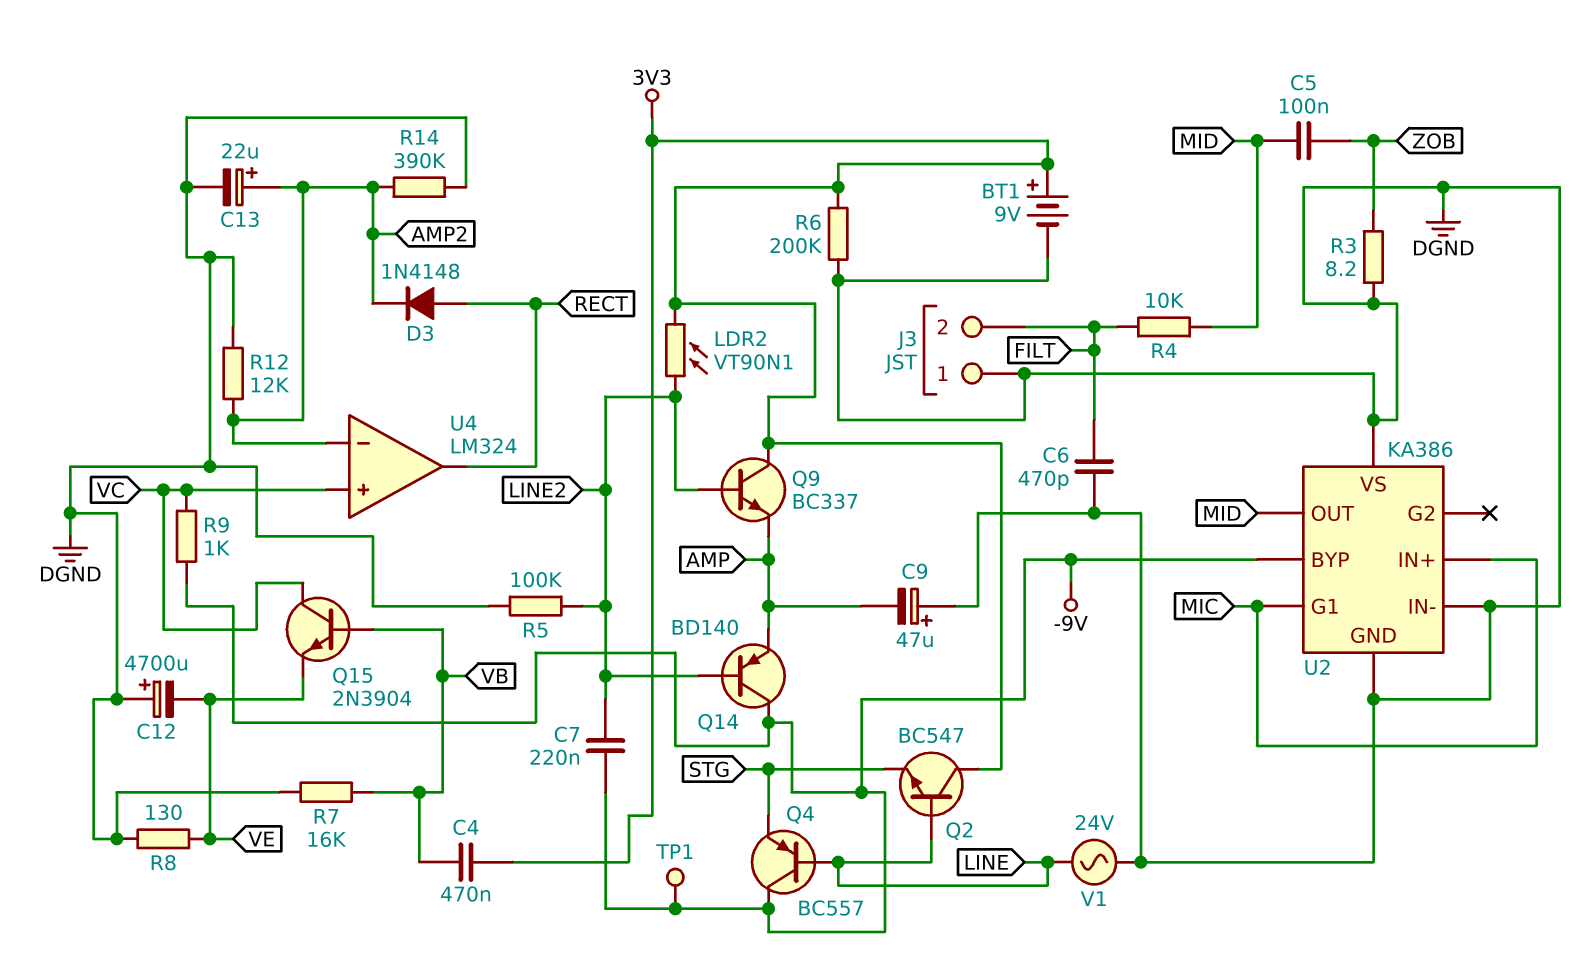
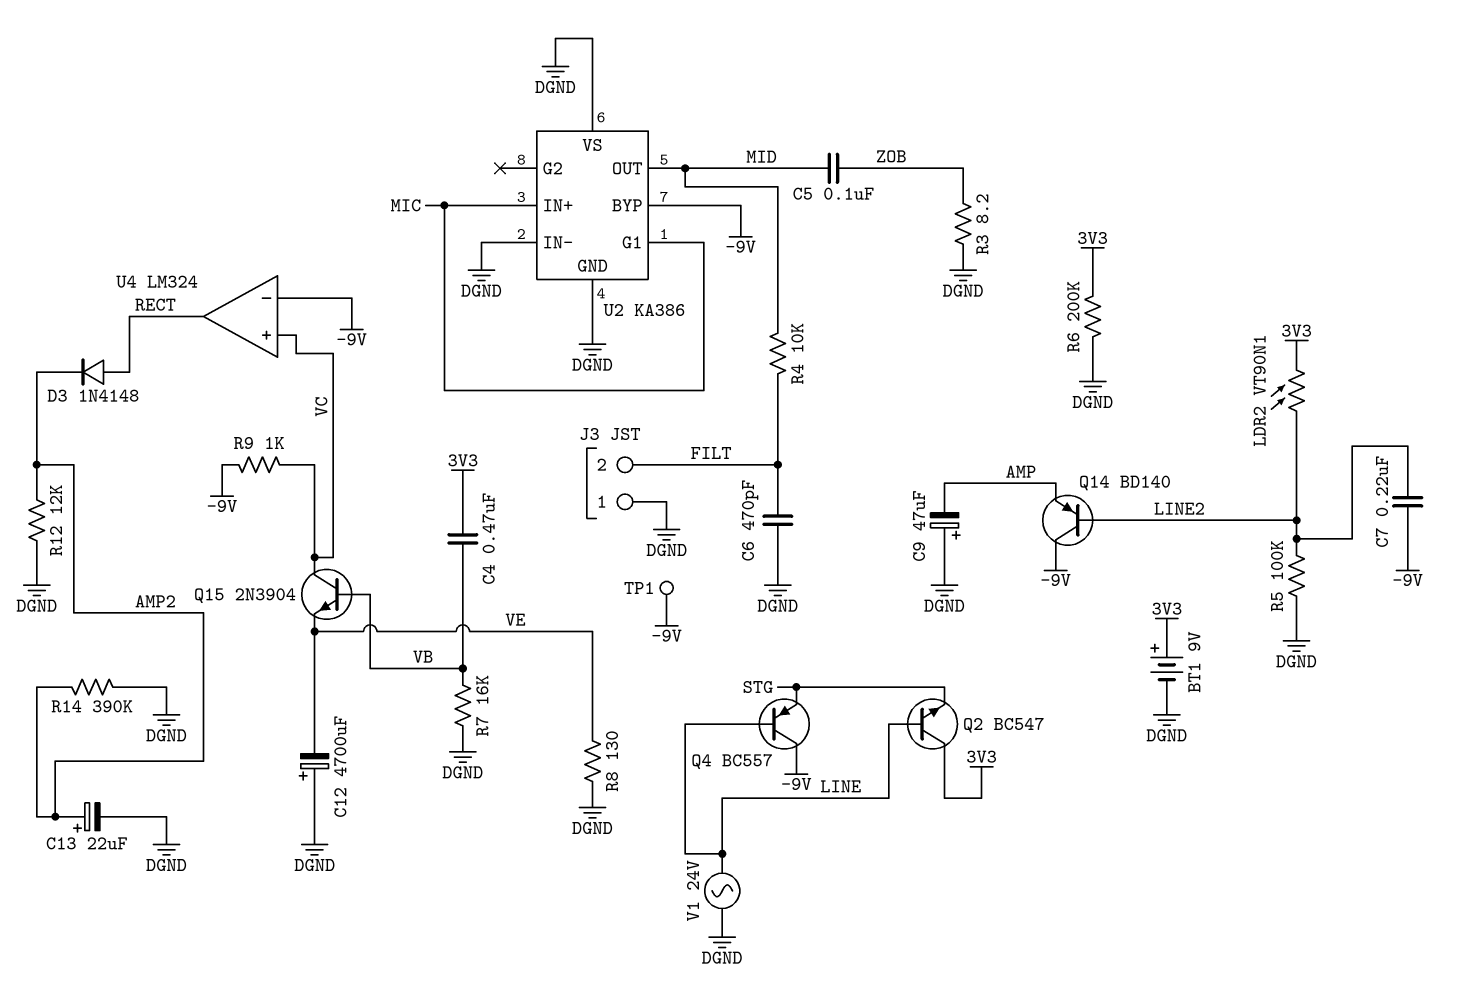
Q9: NPN BC337 (B LINE2, C 3V3, E AMP) -> none
U4 pin in-: AMP2 -> -9V

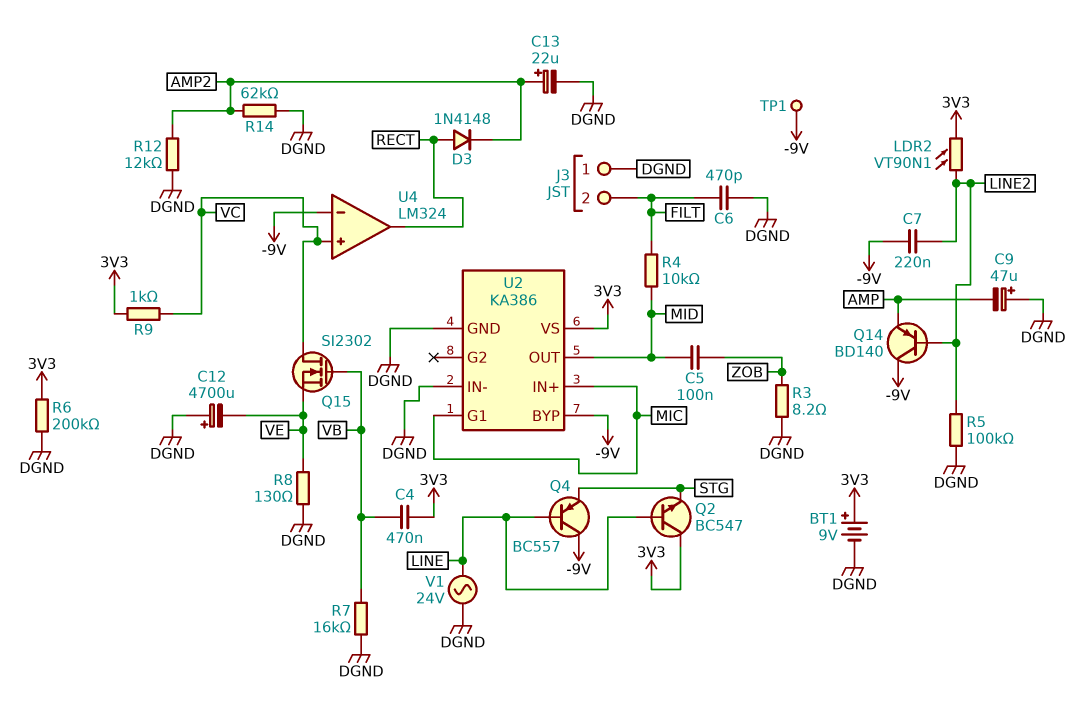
Q15: NPN 2N3904 (B VB, C VC, E VE) -> NMOS SI2302 (G VB, D VC, S VE)
R9: 1k (-9V, VC) -> 1k (3V3, VC)
R14: 390k (AMP2, DGND) -> 62k (AMP2, DGND)
U2 pin VS: DGND -> 3V3

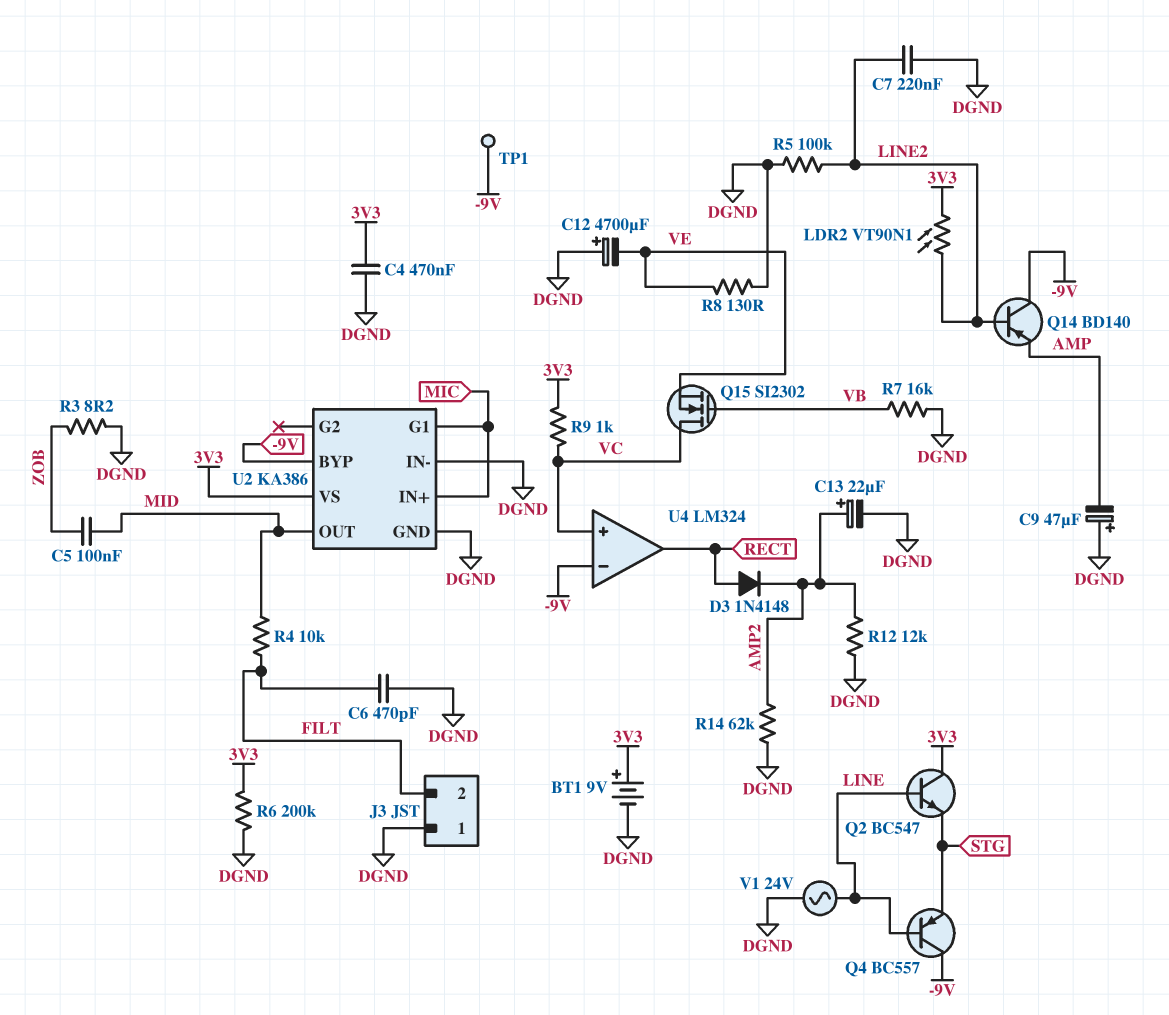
C4: 470nF (3V3, VB) -> 470nF (3V3, DGND)
C7: 220nF (-9V, LINE2) -> 220nF (DGND, LINE2)

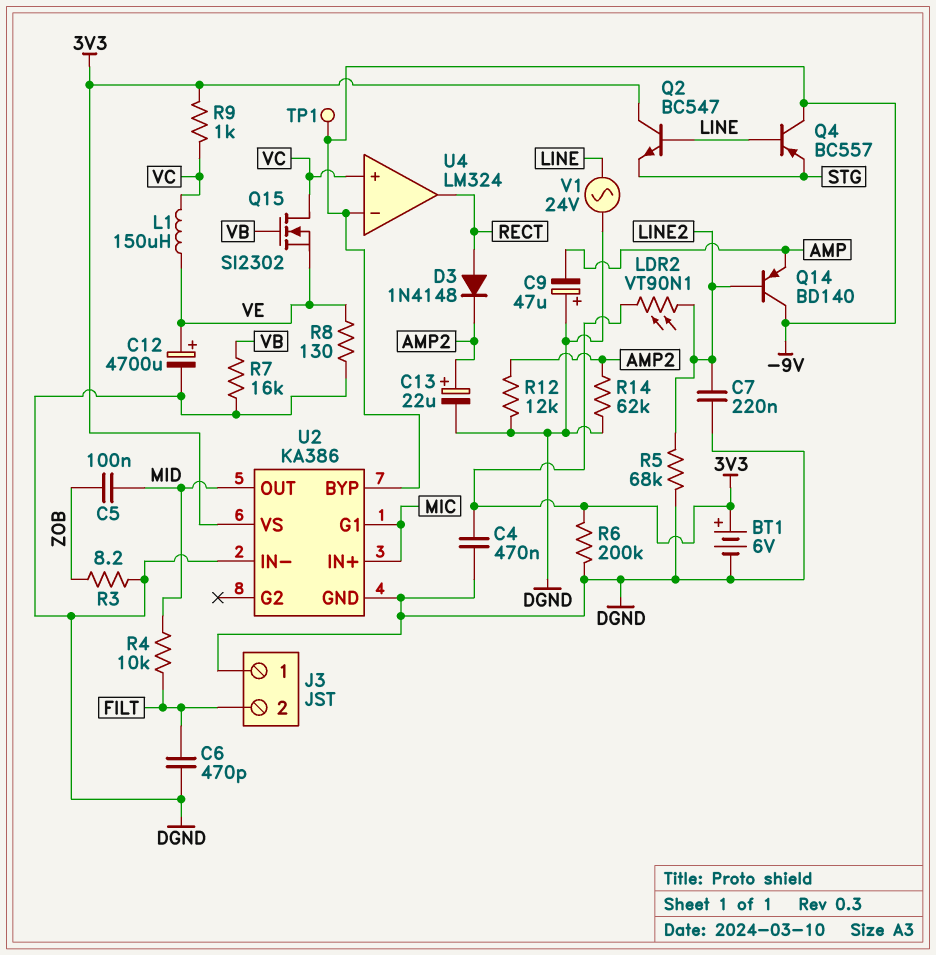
BT1: 9V (plus 3V3, minus DGND) -> 6V (plus 3V3, minus DGND)
C12: 4700uF (plus DGND, minus VE) -> 4700uF (plus VE, minus DGND)
L1: none -> 150uH (VC, VE)
R5: 100k (DGND, LINE2) -> 68k (DGND, LINE2)

